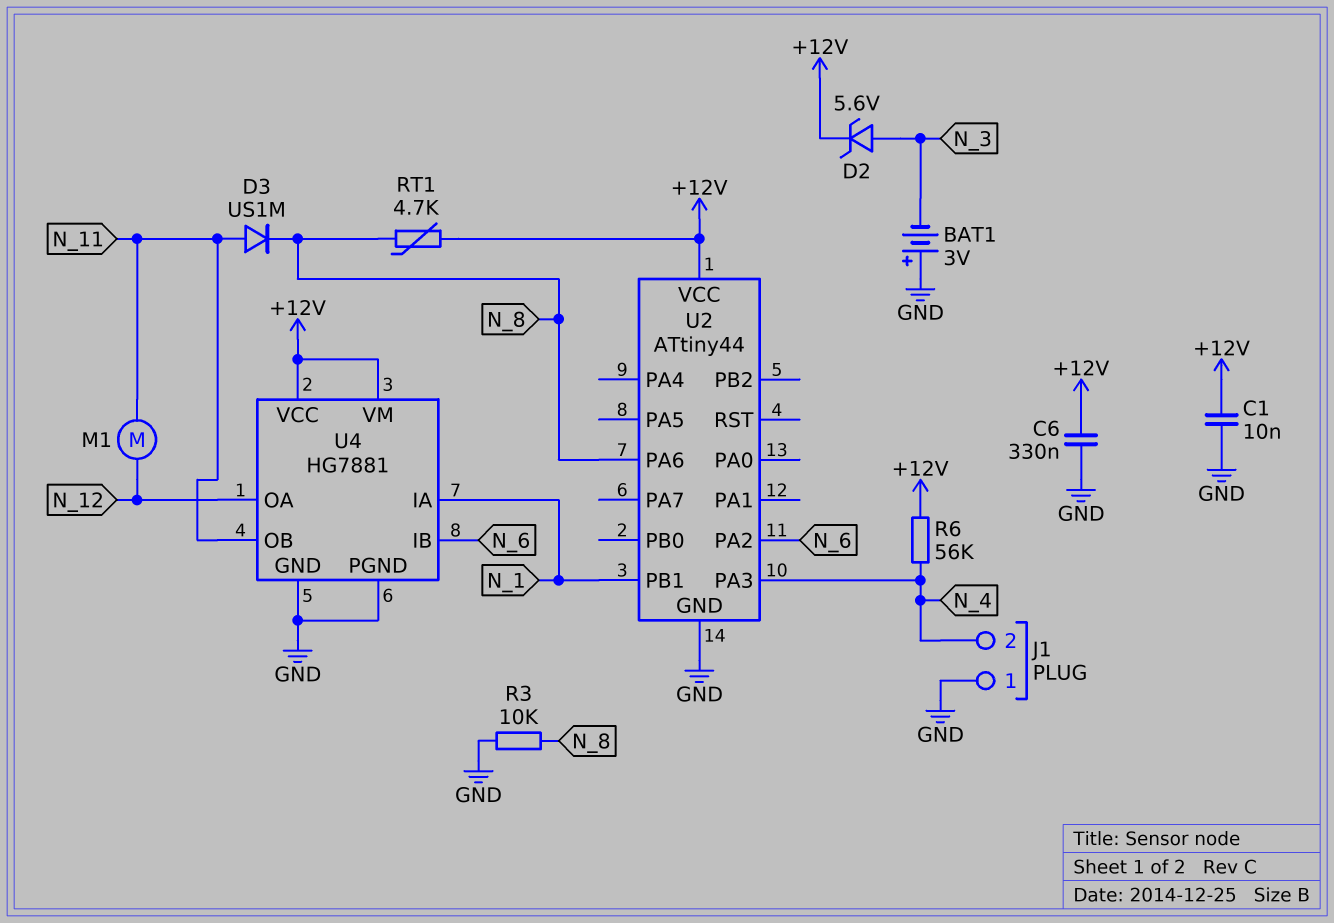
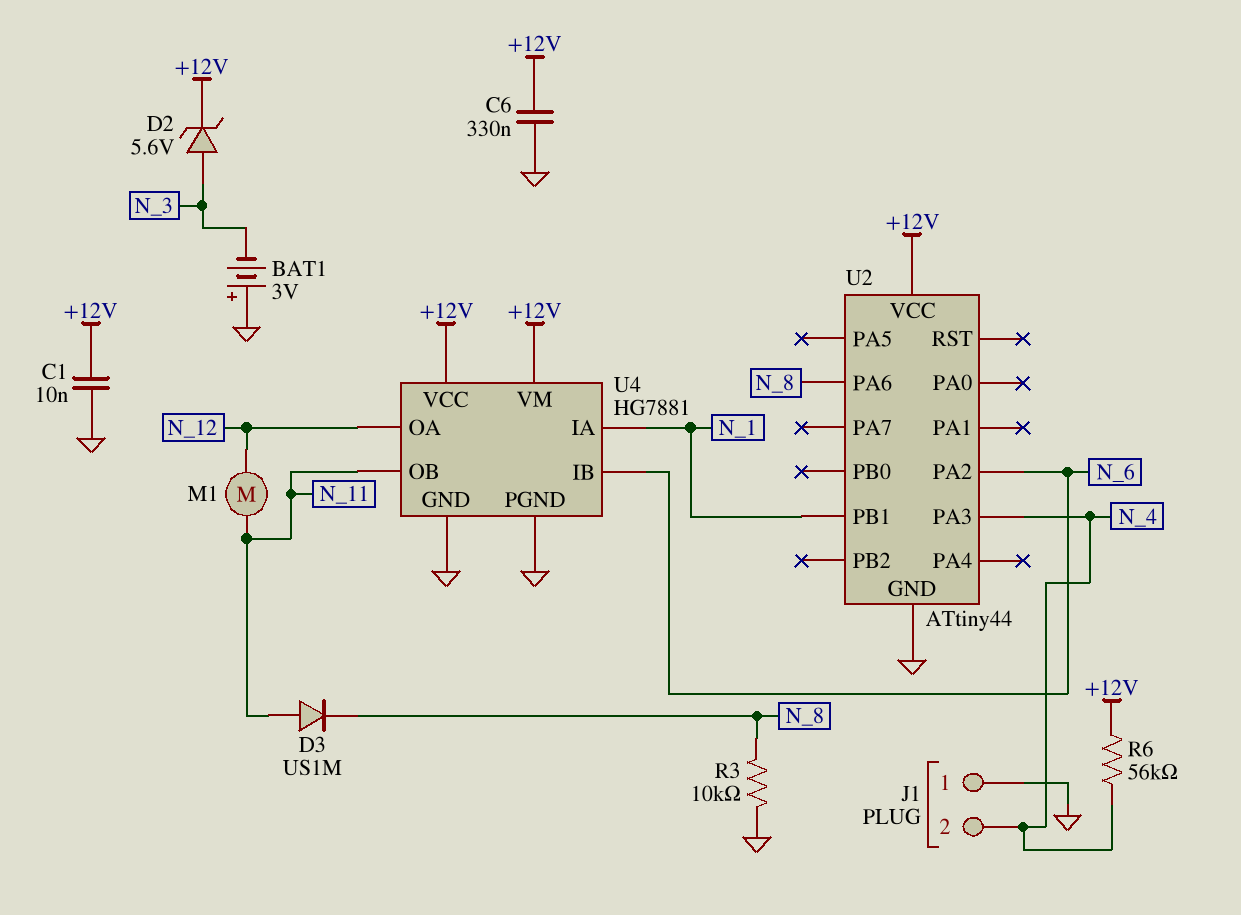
RT1: 4.7k (+12V, N_8) -> none

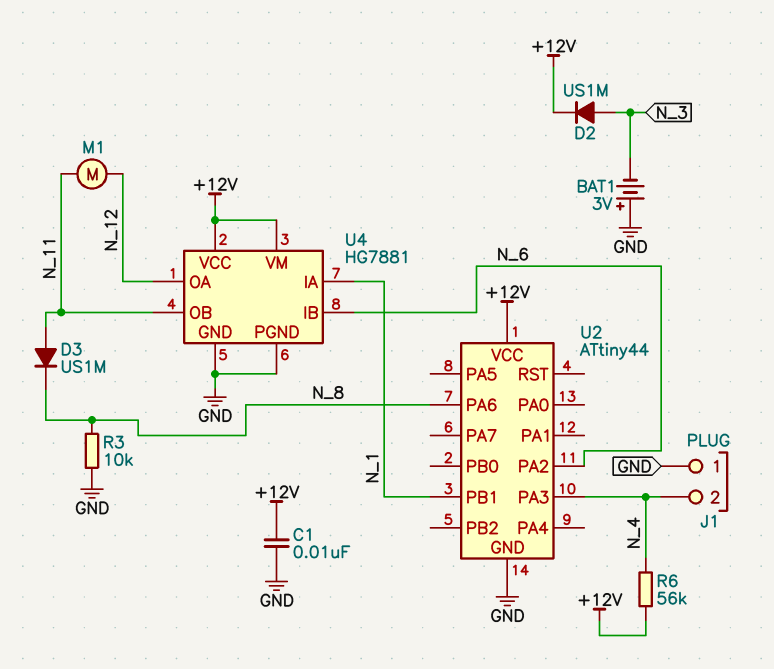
C6: 330nF (+12V, GND) -> none
D2: zener 5.6V (A N_3, K +12V) -> diode US1M (A N_3, K +12V)

